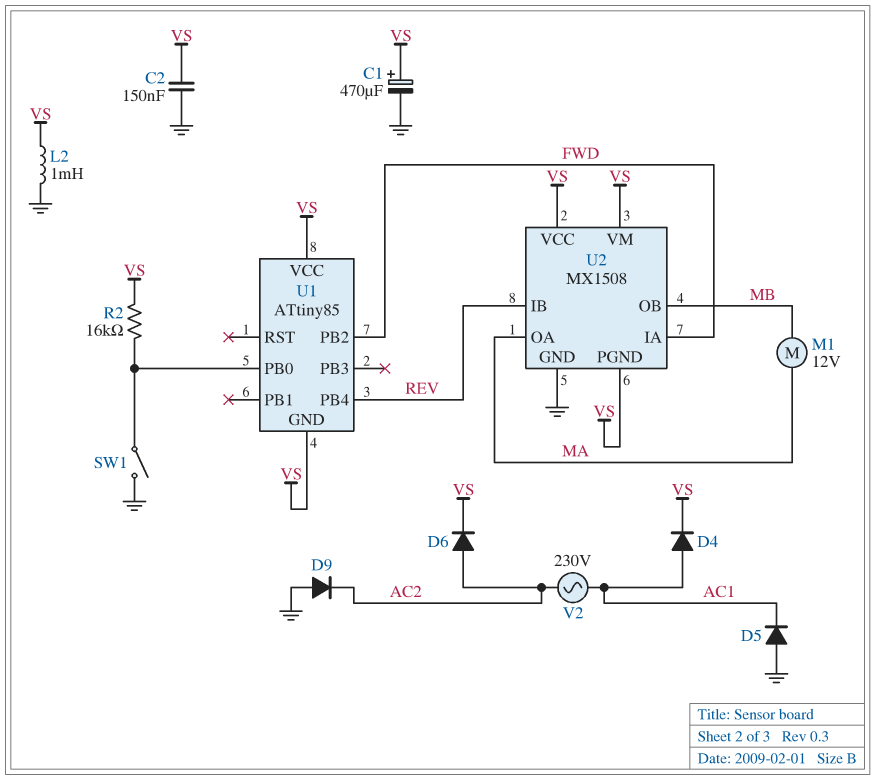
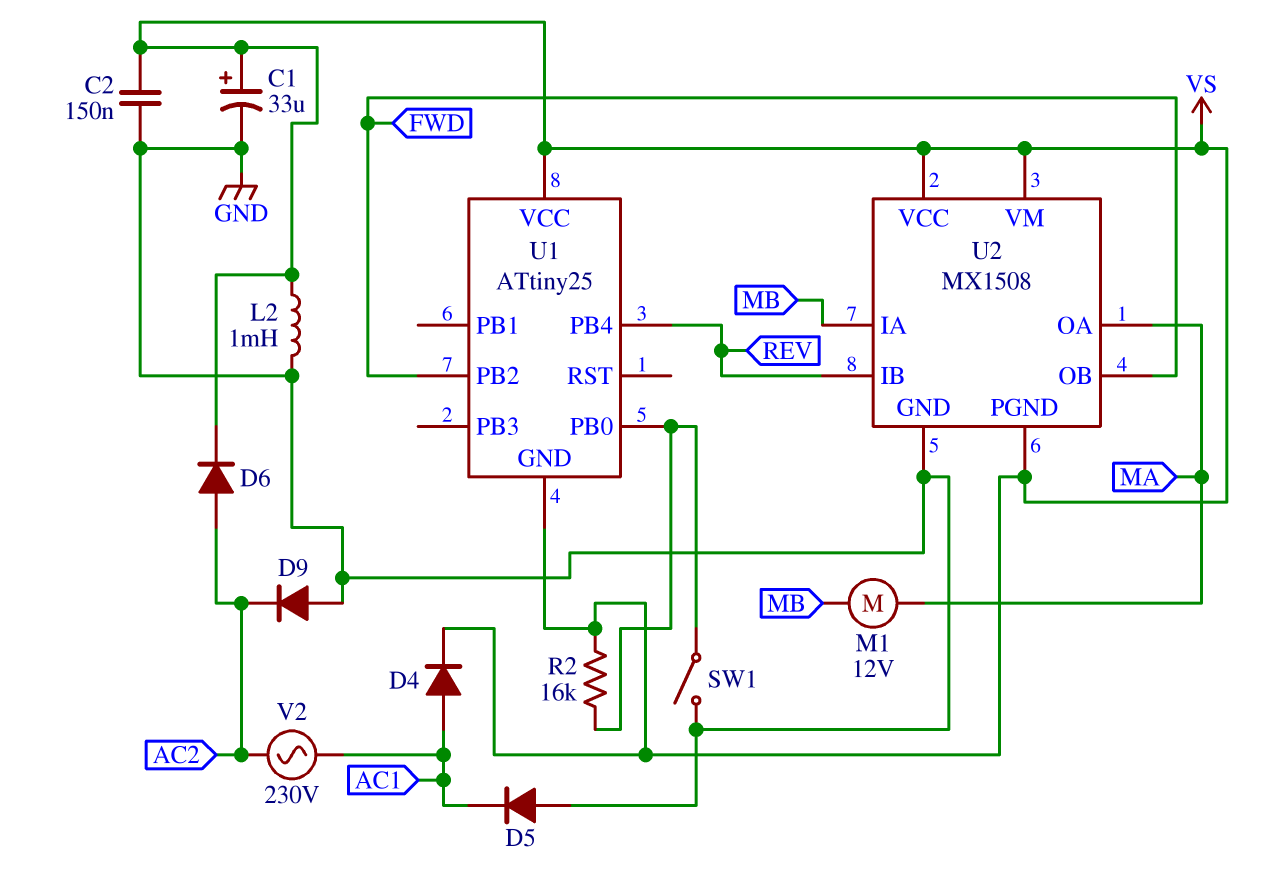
C1: 470uF (plus VS, minus GND) -> 33uF (plus VS, minus GND)
U1: ATtiny85 -> ATtiny25
U2 pin IA: FWD -> MB
U2 pin OB: MB -> FWD

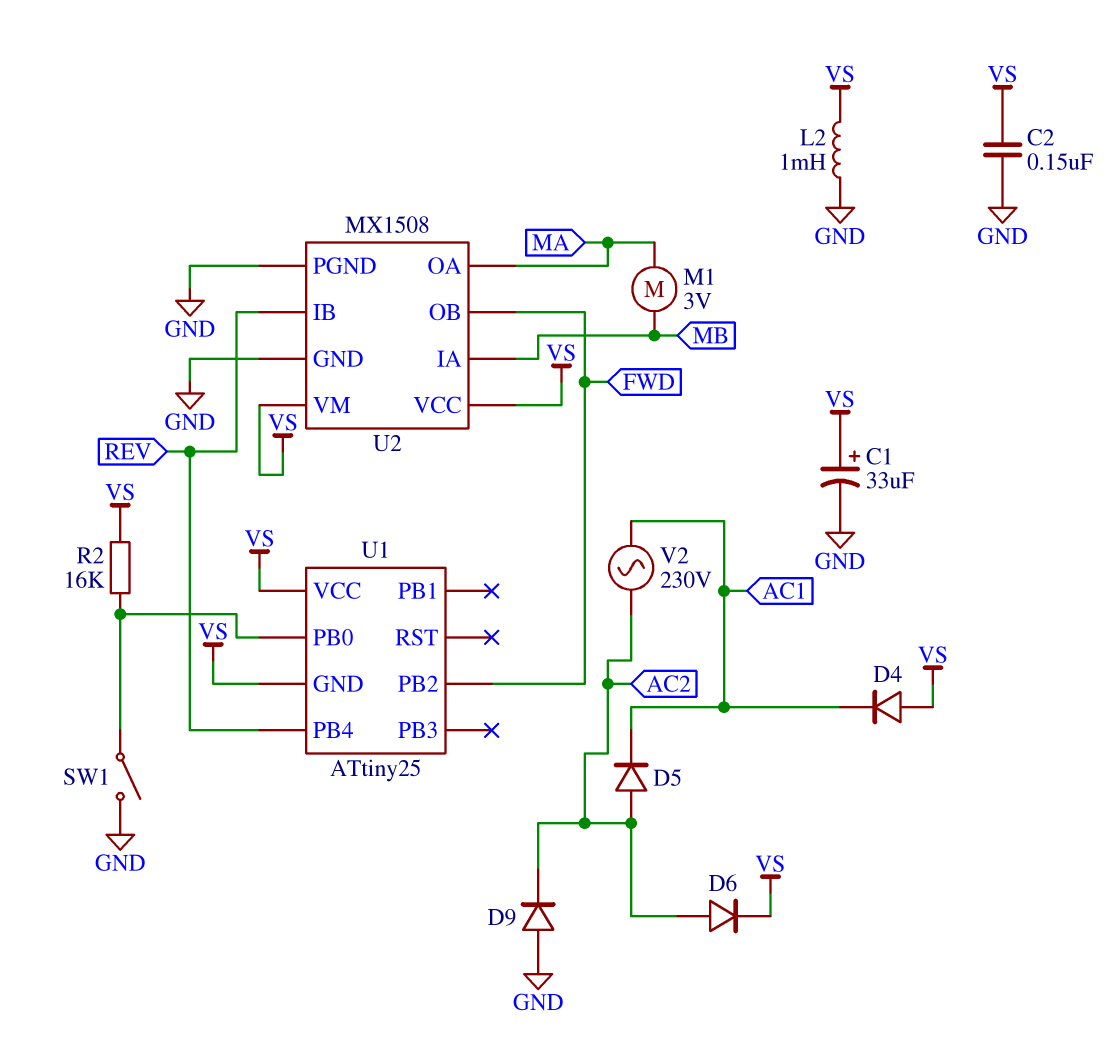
D4: diode (A AC1, K VS) -> diode (A VS, K AC1)
D5: diode (A GND, K AC1) -> diode (A AC2, K AC1)
M1: motor 12V (MA, MB) -> motor 3V (MA, MB)
U2 pin PGND: VS -> GND

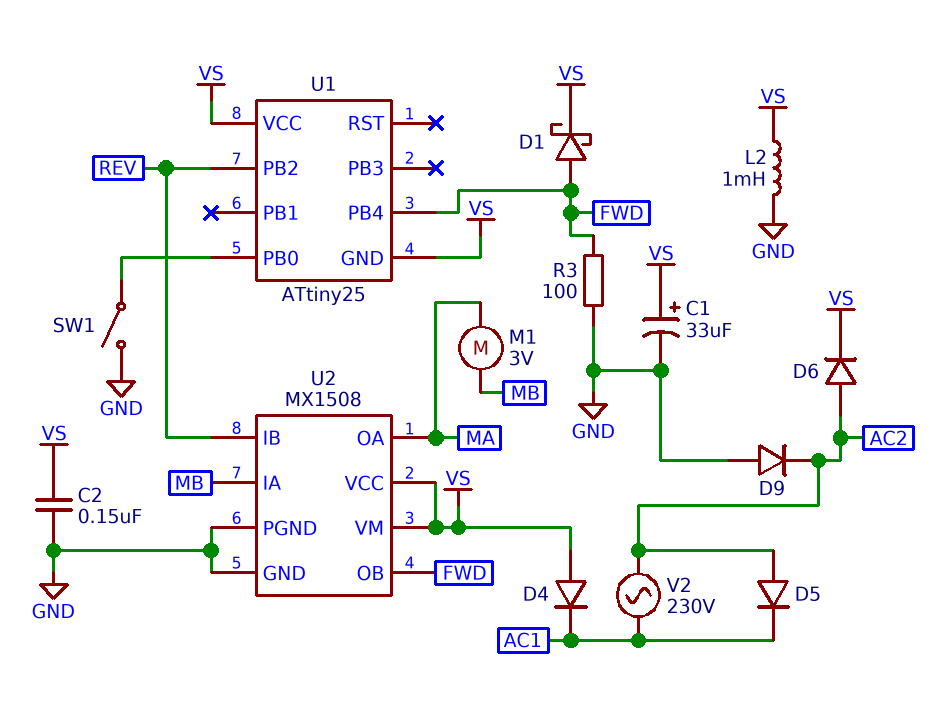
D1: none -> schottky (A FWD, K VS)
R2: 16k (U1/PB0, VS) -> none
R3: none -> 100 (FWD, GND)
U1 pin PB2: FWD -> REV
U1 pin PB4: REV -> FWD

